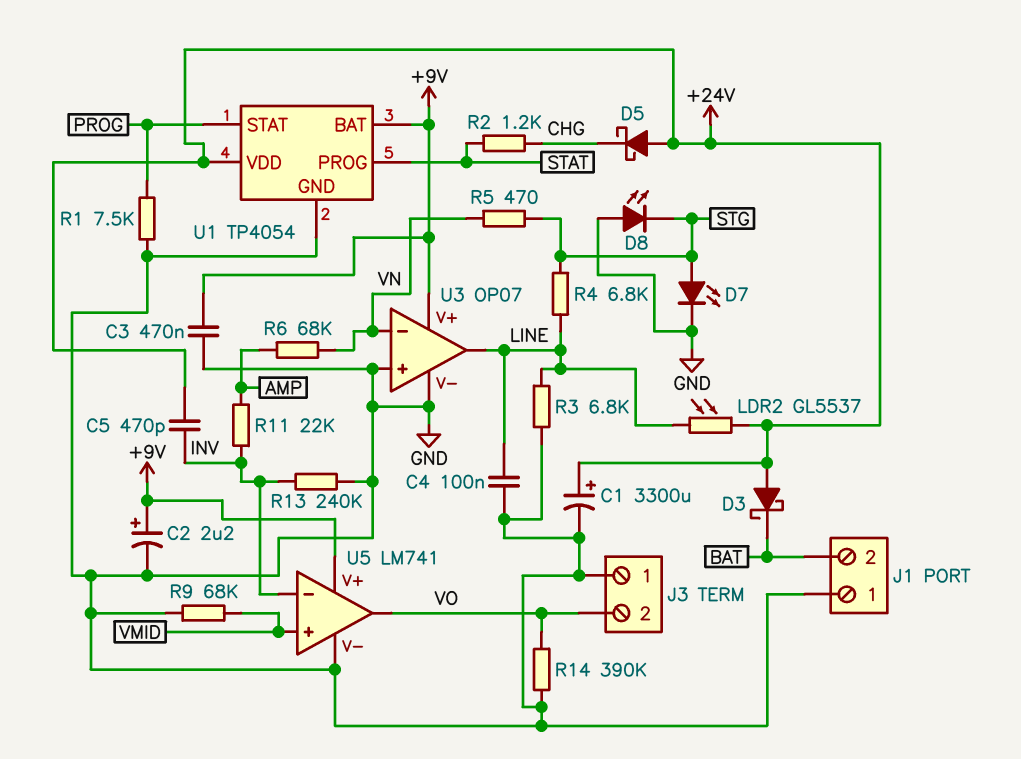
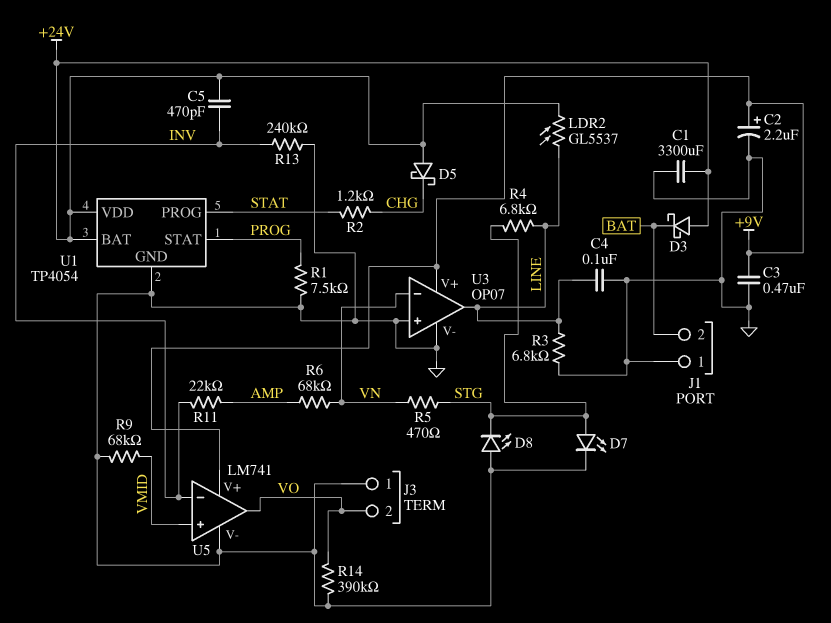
C1: 3300uF (plus +24V, minus GND) -> 3300uF (+24V, GND)
U1 pin BAT: +9V -> +24V

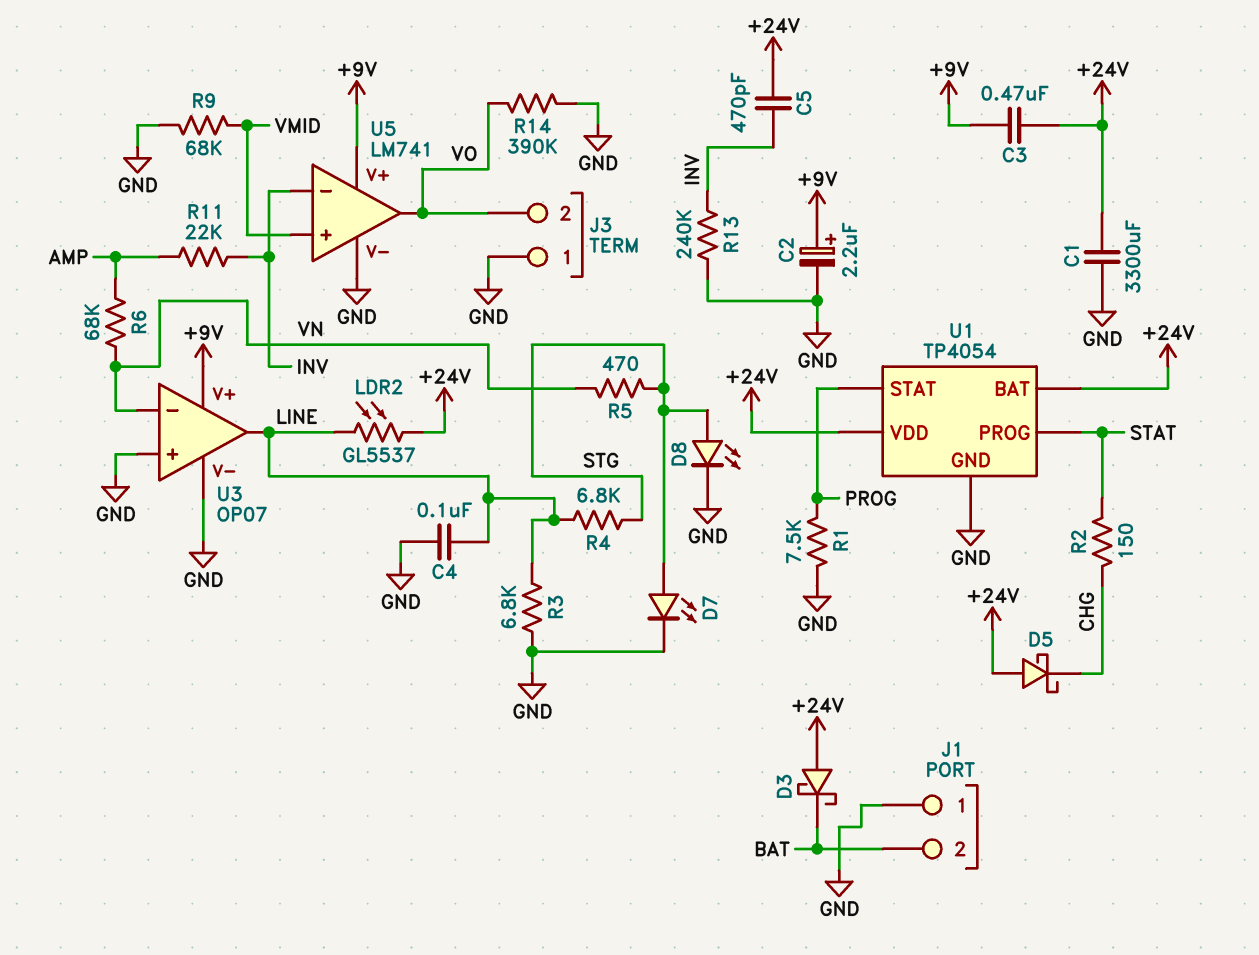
C3: 470nF (+9V, GND) -> 470nF (+9V, +24V)
D8: LED (A GND, K STG) -> LED (A STG, K GND)
R2: 1.2k (CHG, STAT) -> 150 (CHG, STAT)

